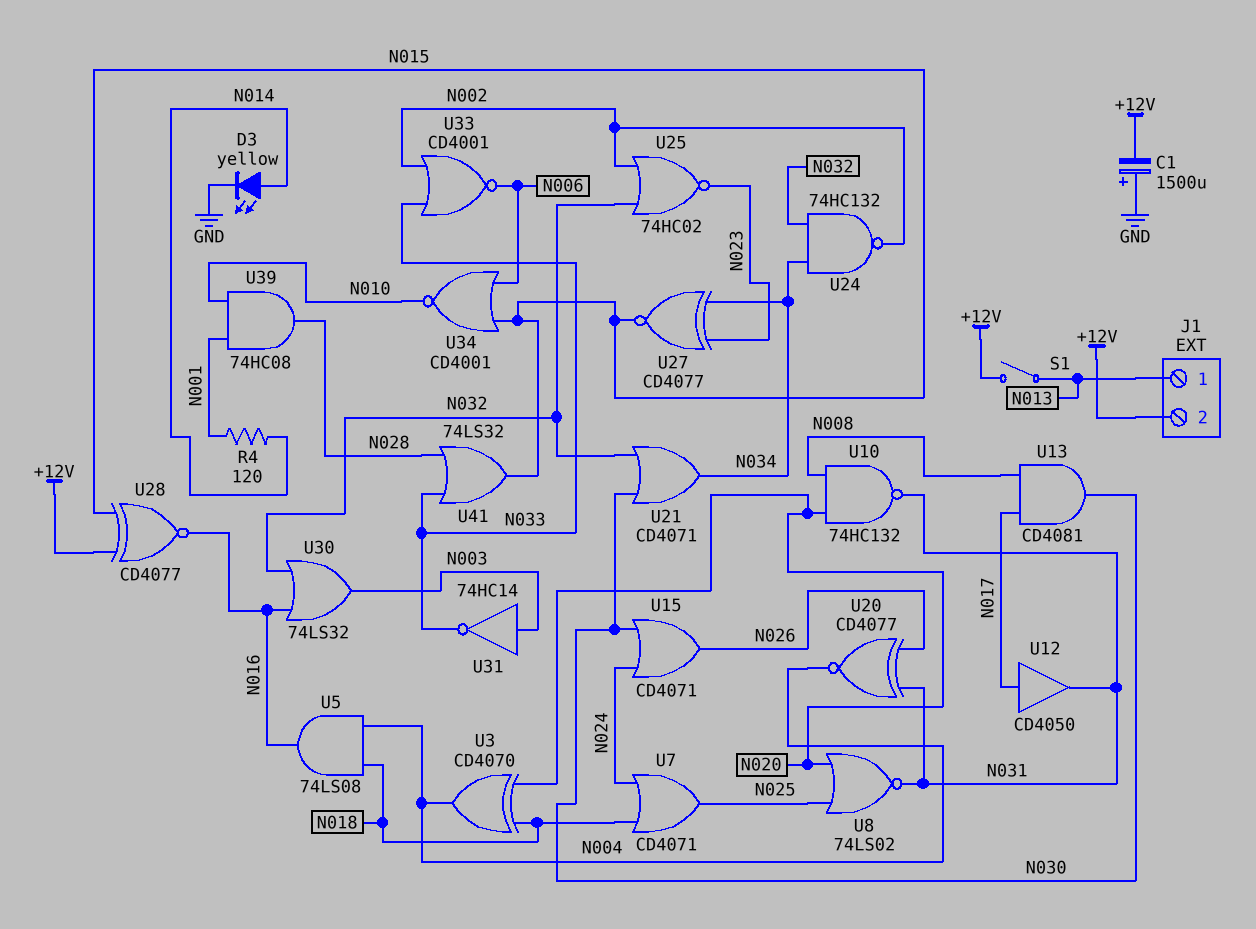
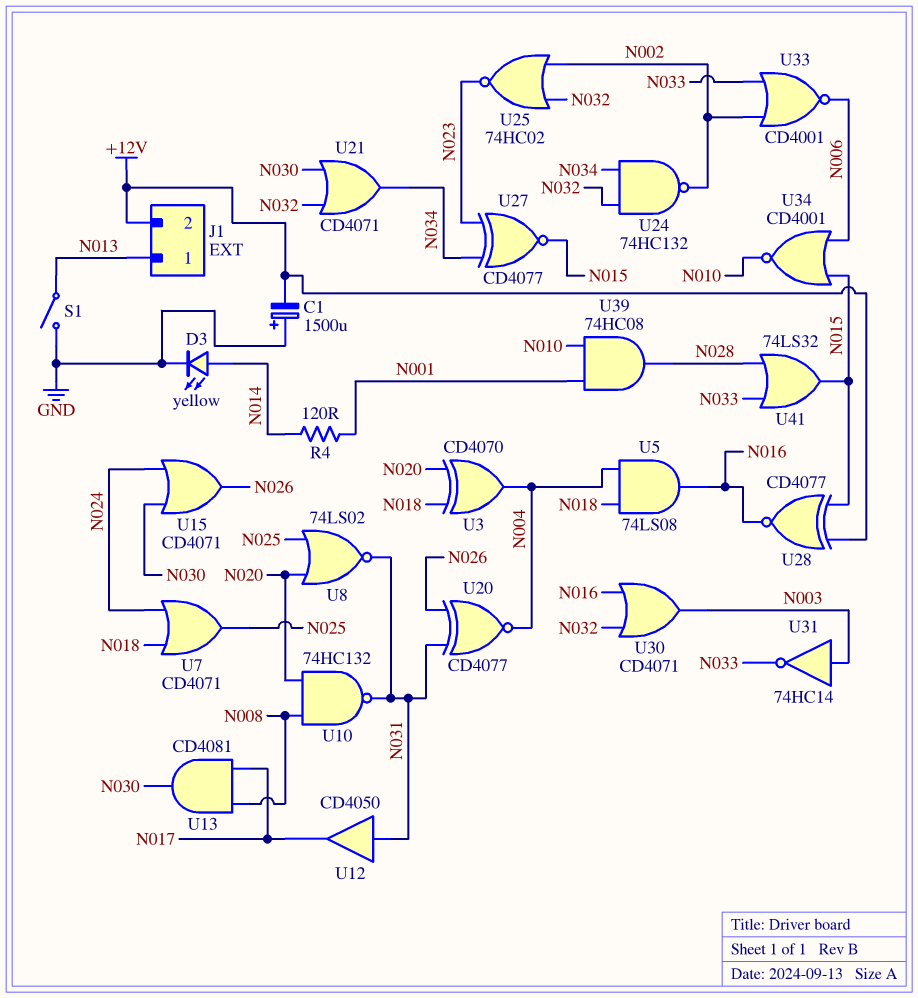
S1: switch (+12V, N013) -> switch (GND, N013)
U12: buffer CD4050 (in N017, out N031) -> buffer CD4050 (in N031, out N017)
U30: OR 74LS32 (in N016, in N032, out N003) -> OR CD4071 (in N016, in N032, out N003)

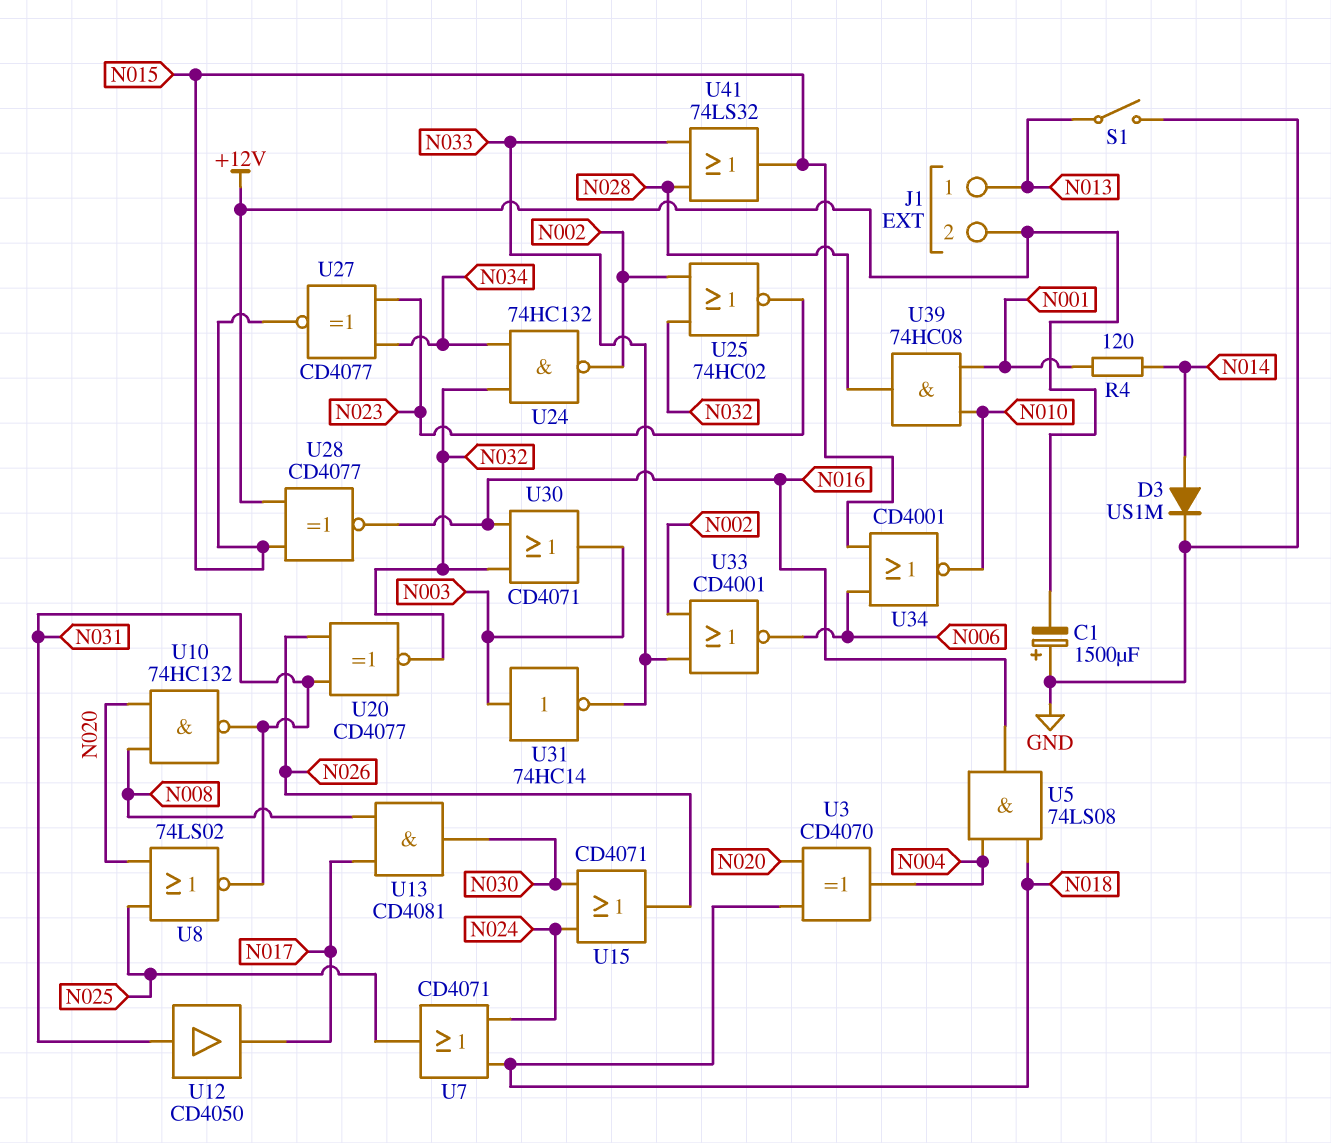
D3: LED yellow (A N014, K GND) -> diode US1M (A N014, K GND)
U20: XNOR CD4077 (in N026, in N031, out N004) -> XNOR CD4077 (in N026, in N031, out N032)
U21: OR CD4071 (in N030, in N032, out N034) -> none

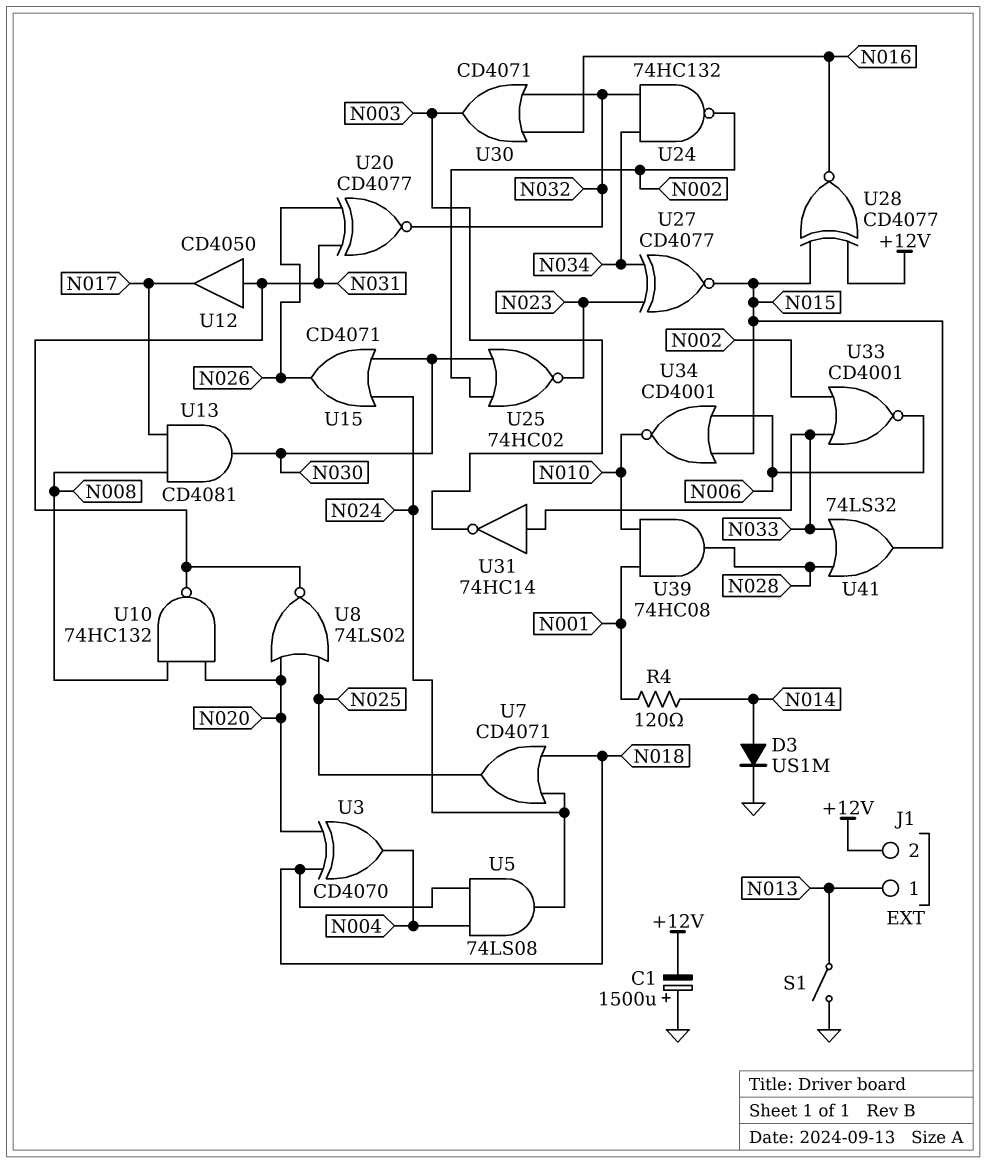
U5: AND 74LS08 (in N004, in N018, out N016) -> AND 74LS08 (in N004, in N018, out N024)
U25: NOR 74HC02 (in N002, in N032, out N023) -> NOR 74HC02 (in N002, in N030, out N023)
U31: NOT 74HC14 (in N003, out N033) -> NOT 74HC14 (in N033, out N003)

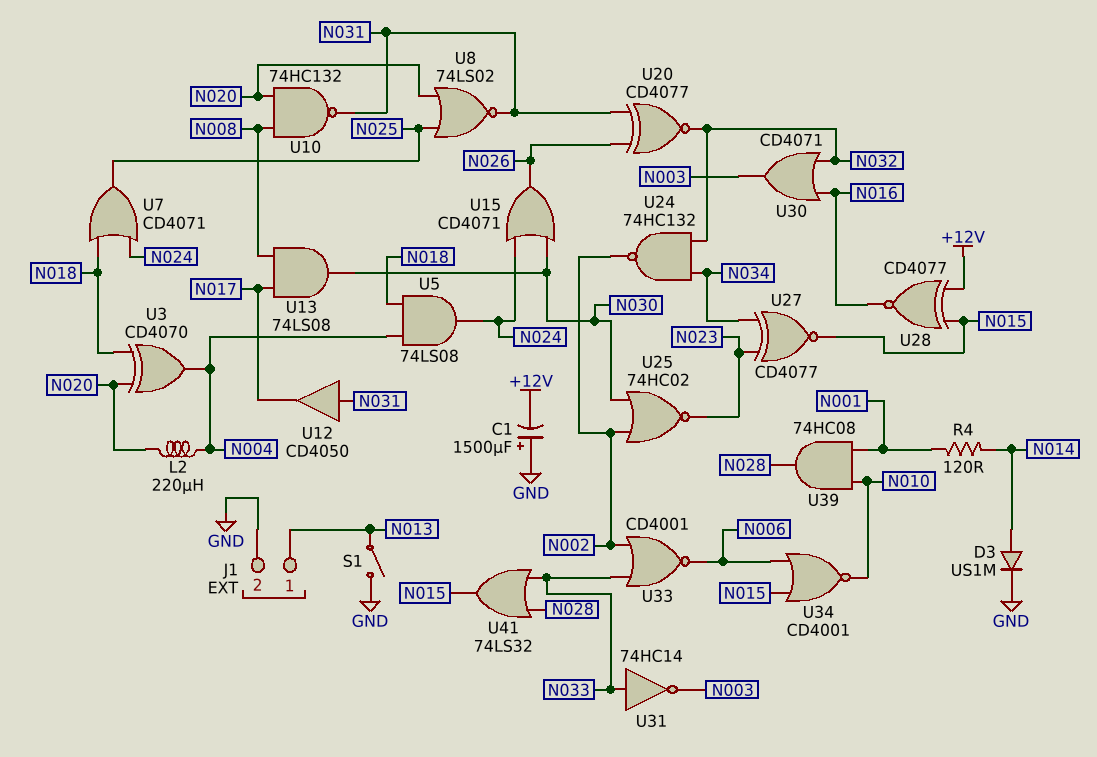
J1 pin 2: +12V -> GND
L2: none -> 220uH (N004, N020)
U13: AND CD4081 (in N008, in N017, out N030) -> AND 74LS08 (in N008, in N017, out N030)

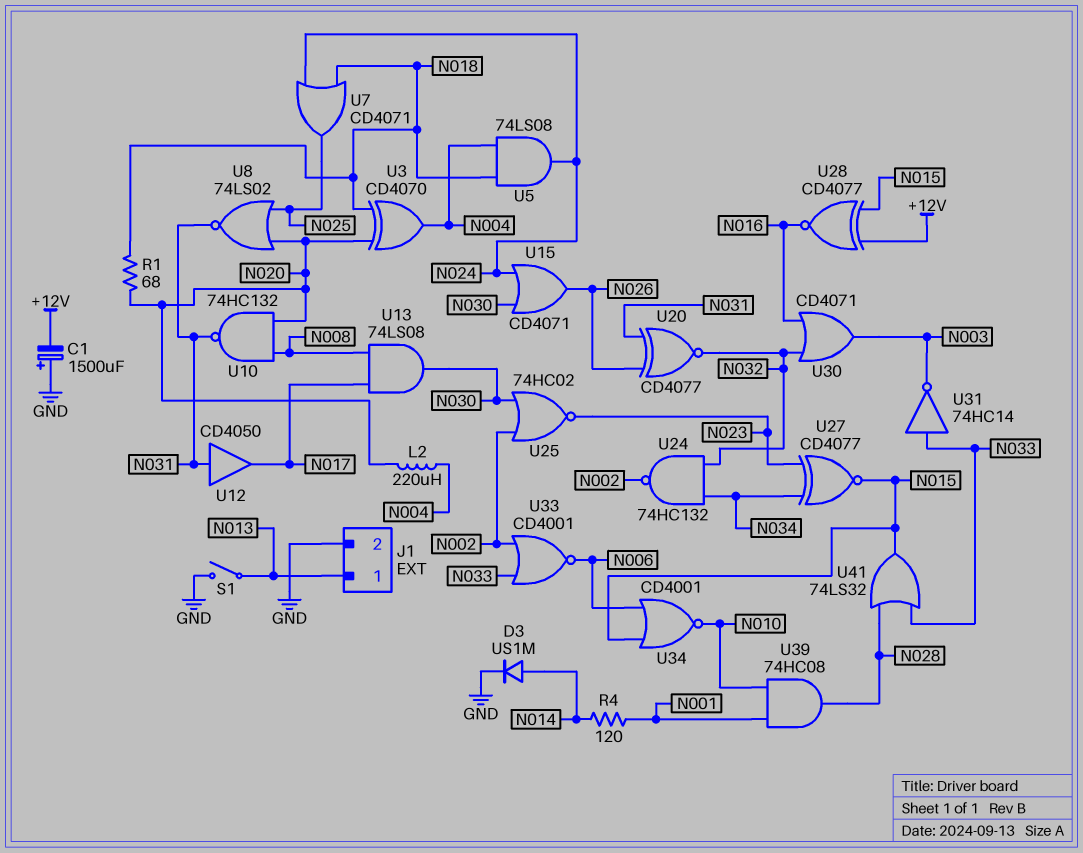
R1: none -> 68 (N018, N020)

